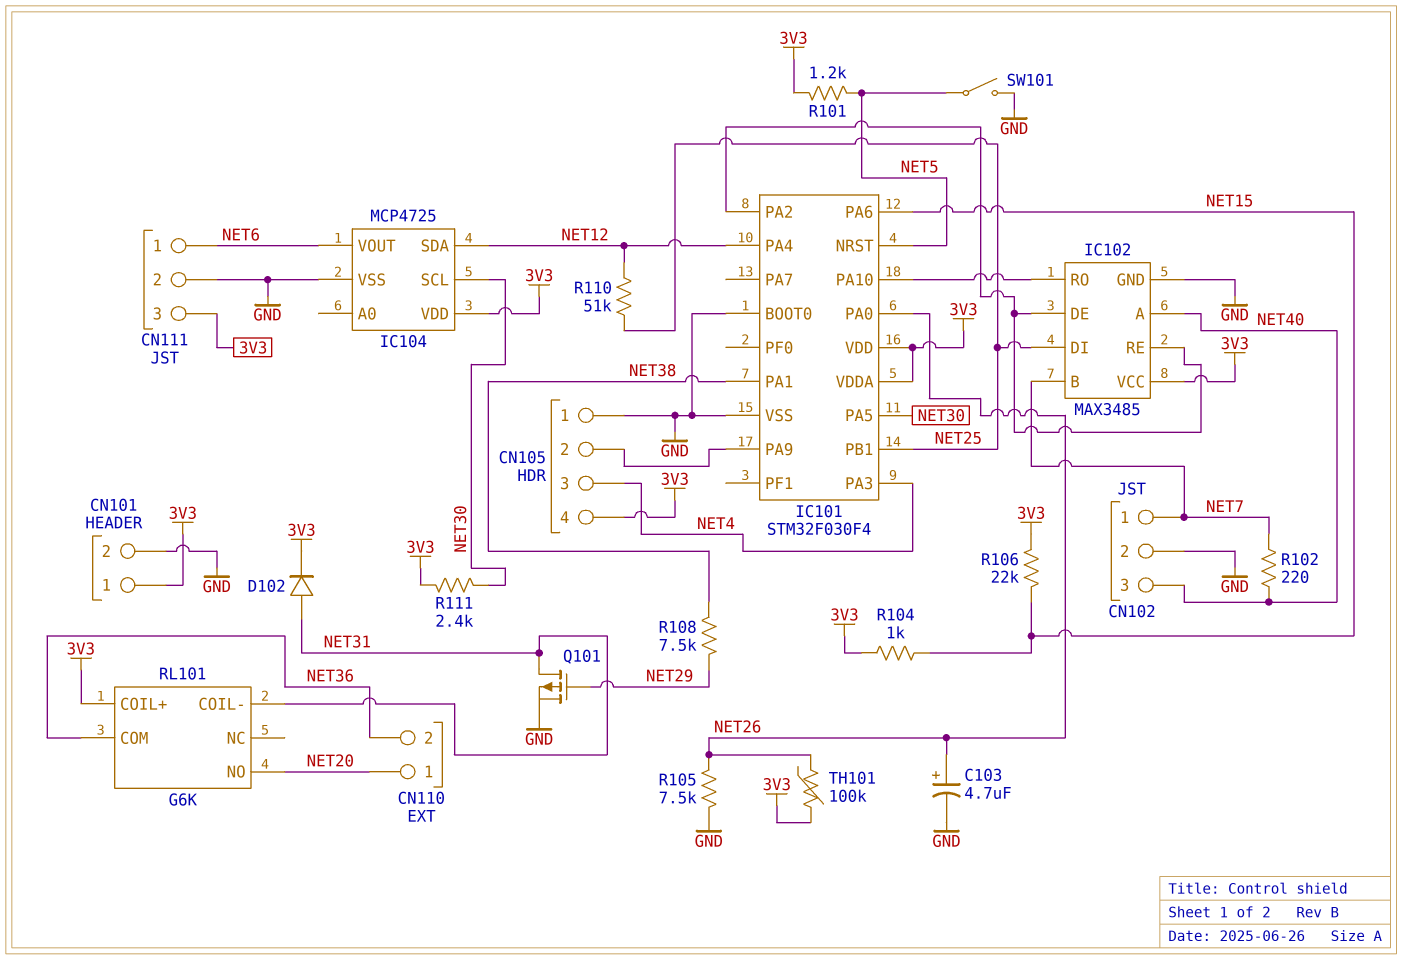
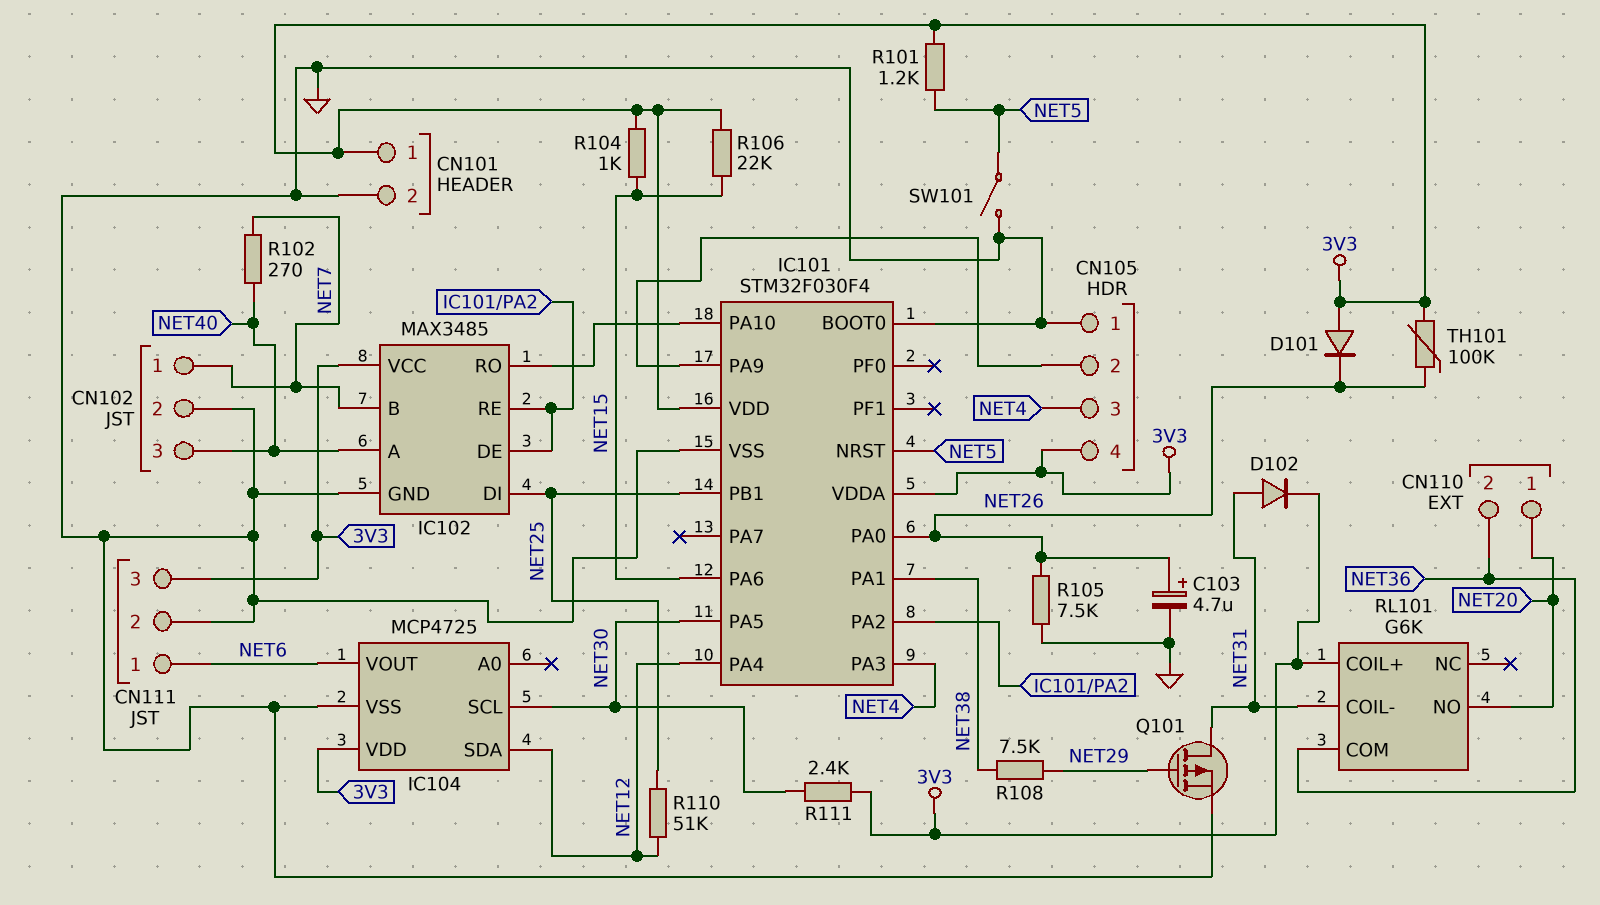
D101: none -> diode (A 3V3, K NET26)
R102: 220 (NET7, NET40) -> 270 (NET7, NET40)

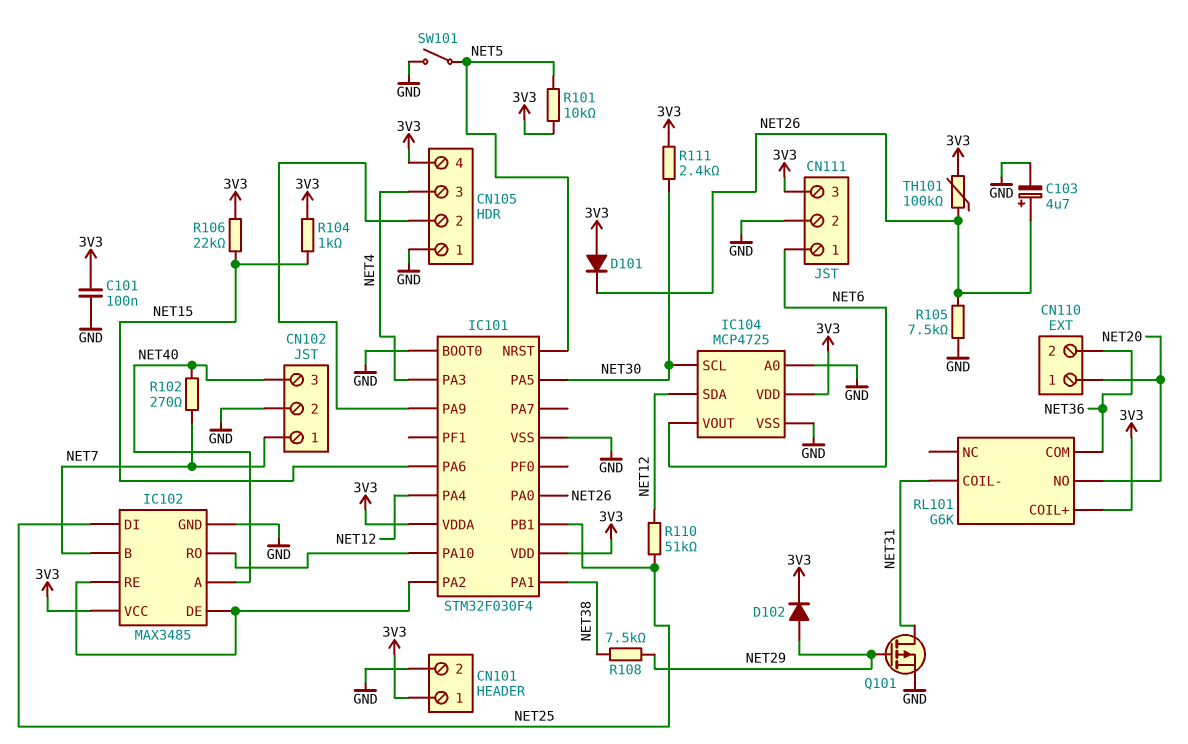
C101: none -> 100nF (3V3, GND)
D102: diode (A NET31, K 3V3) -> diode (A NET29, K 3V3)
IC104 pin A0: none -> GND
R101: 1.2k (3V3, NET5) -> 10k (3V3, NET5)

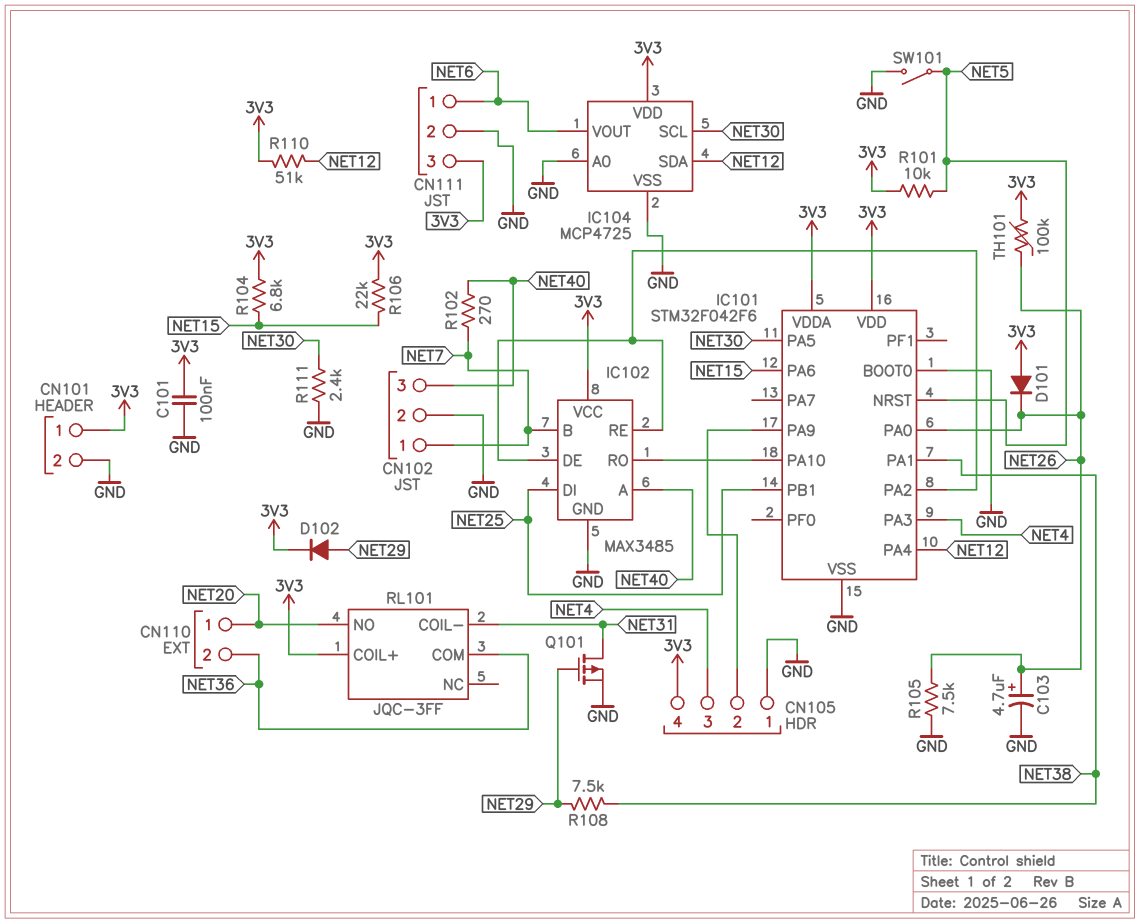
IC101: STM32F030F4 -> STM32F042F6
R104: 1k (3V3, NET15) -> 6.8k (3V3, NET15)
R110: 51k (NET12, NET25) -> 51k (3V3, NET12)
R111: 2.4k (3V3, NET30) -> 2.4k (GND, NET30)
RL101: G6K -> JQC-3FF

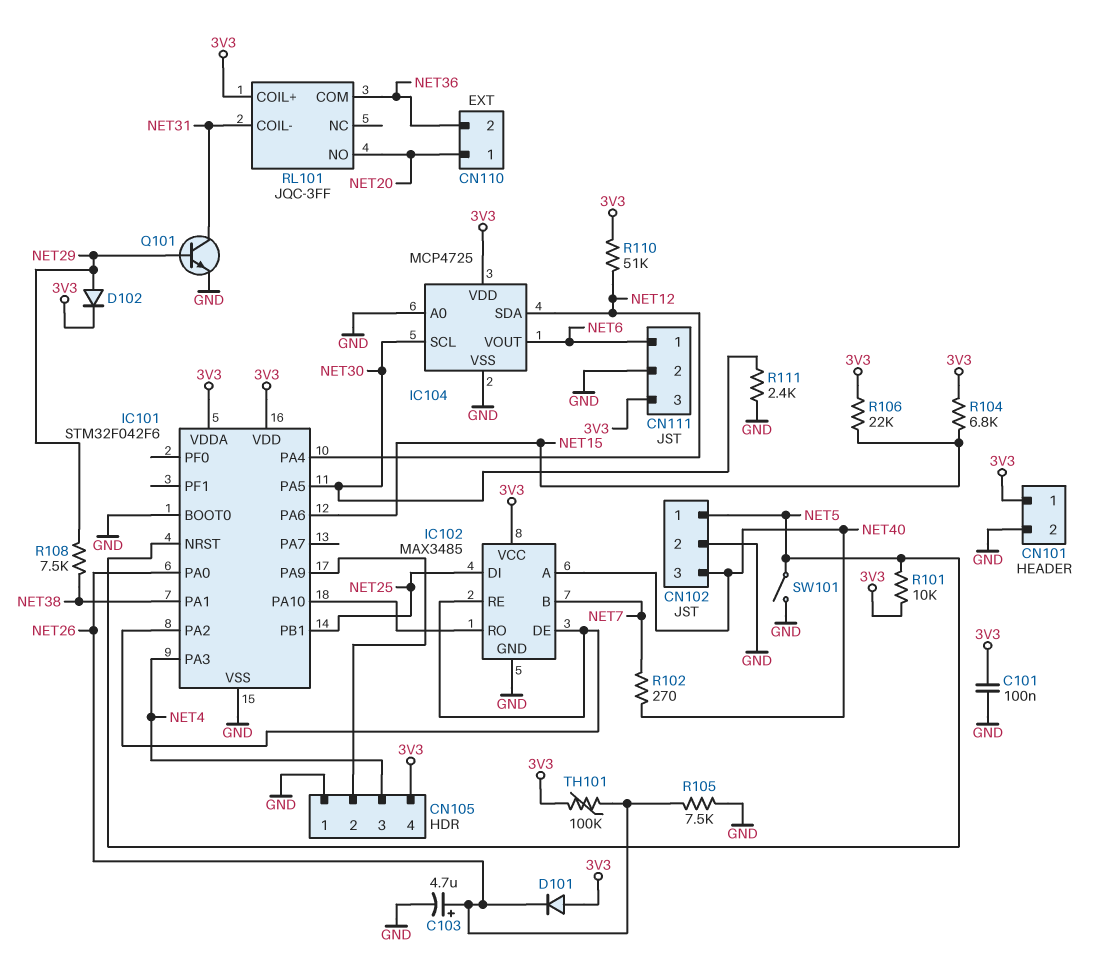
CN102 pin 1: NET7 -> NET5
Q101: PMOS (G NET29, D NET31, S GND) -> NPN (B NET29, C NET31, E GND)

